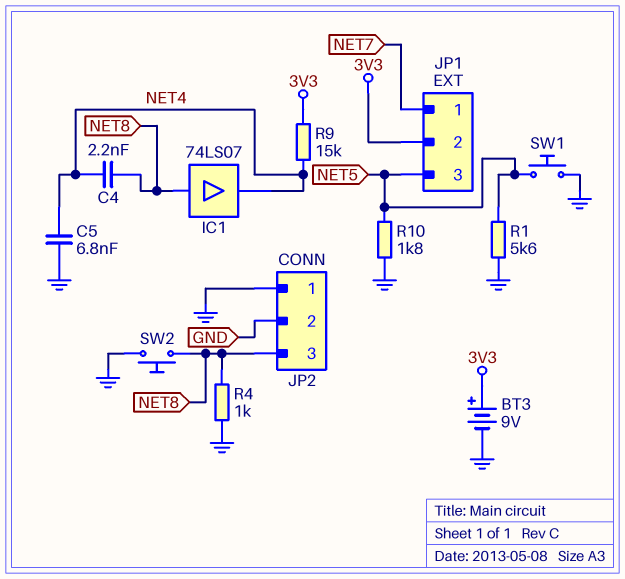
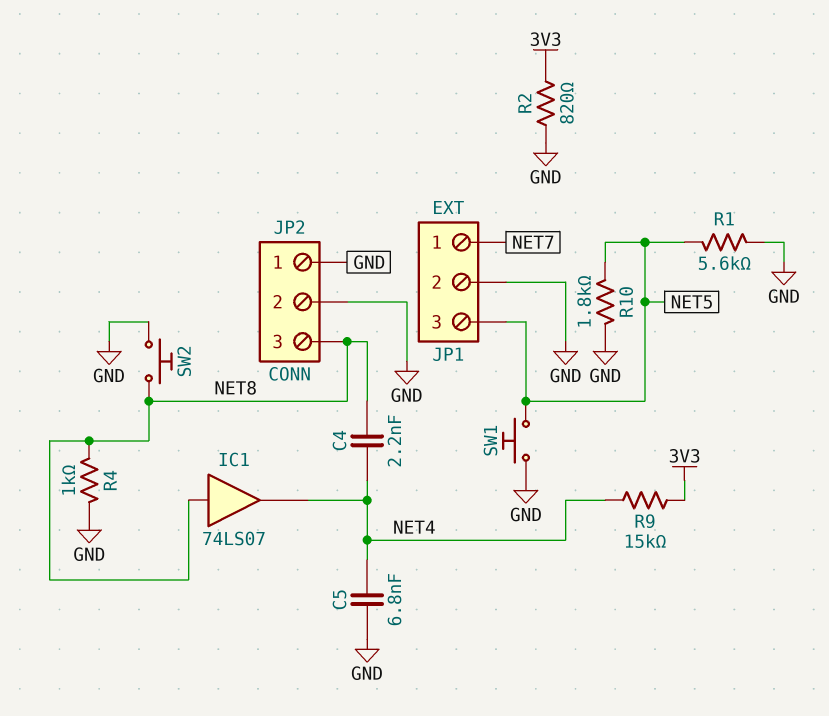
BT3: 9V (plus 3V3, minus GND) -> none
JP1 pin 2: 3V3 -> GND
R2: none -> 820 (3V3, GND)

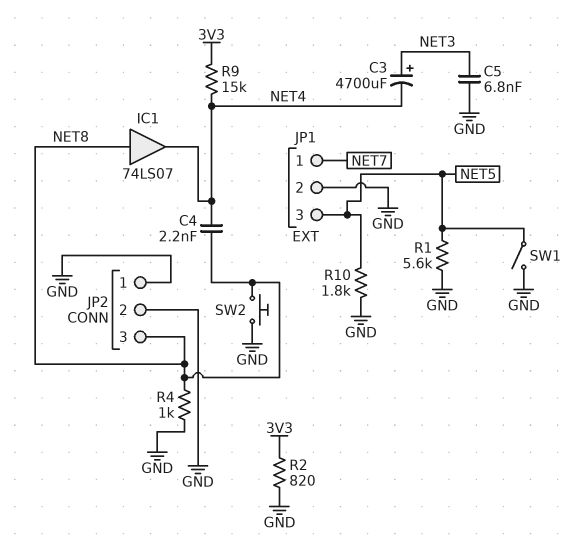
C3: none -> 4700uF (plus NET3, minus NET4)
C5: 6.8nF (GND, NET4) -> 6.8nF (GND, NET3)
SW1: button (GND, NET5) -> switch (GND, NET5)

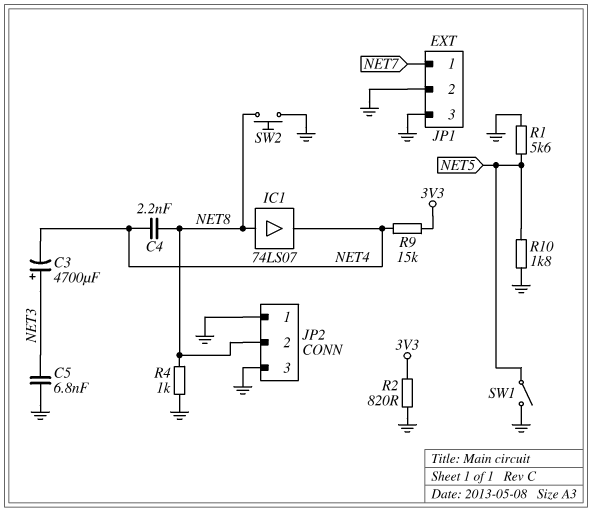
JP1 pin 3: NET5 -> GND
JP2 pin 2: GND -> NET8
JP2 pin 3: NET8 -> GND

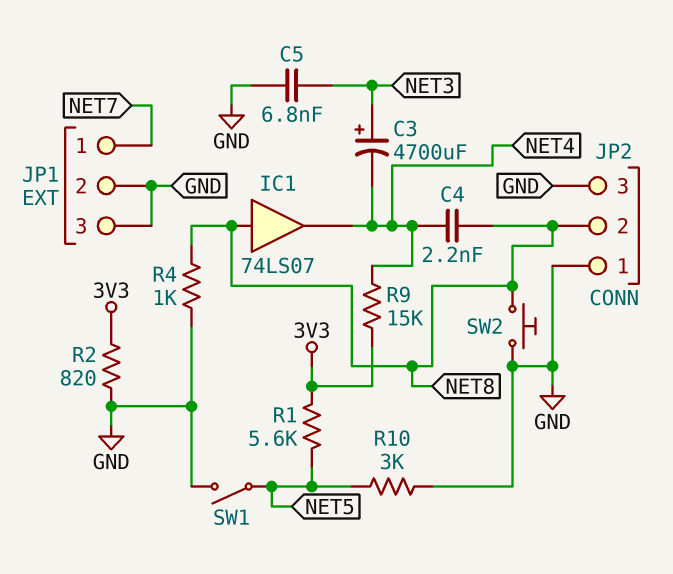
R1: 5.6k (GND, NET5) -> 5.6k (3V3, NET5)
R10: 1.8k (GND, NET5) -> 3k (GND, NET5)

